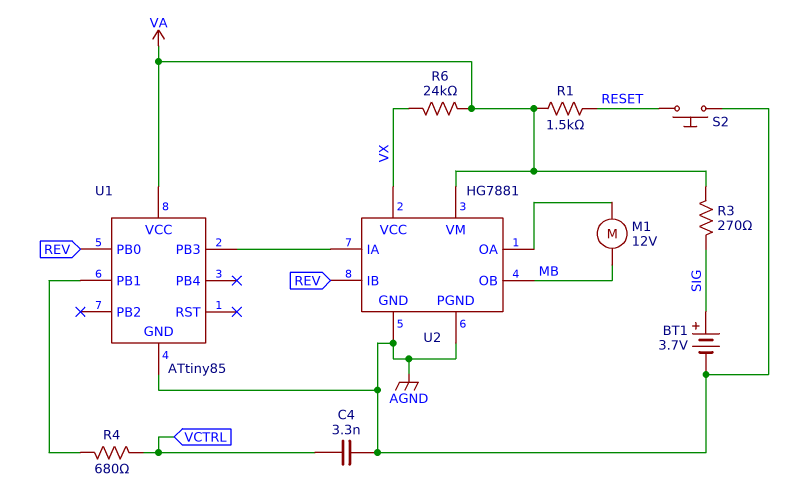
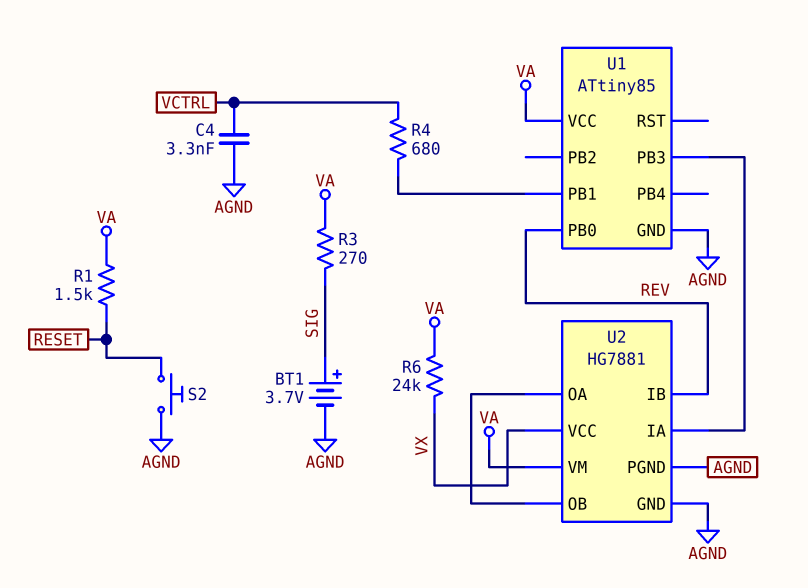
M1: motor 12V (MB, U2/OA) -> none
U2 pin OB: MB -> U2/OA

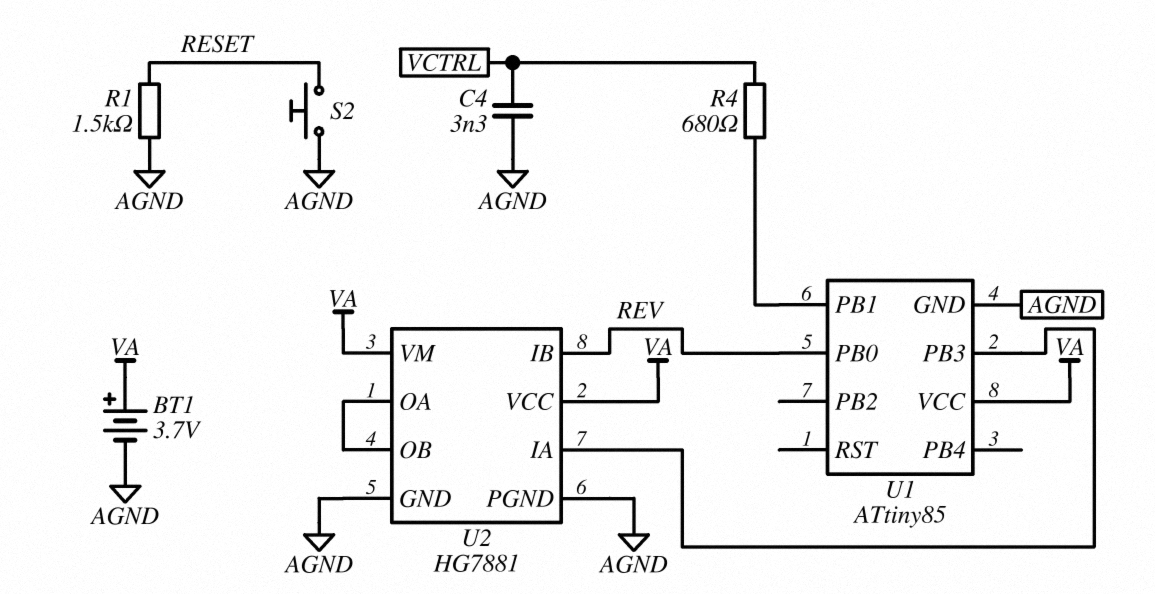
BT1: 3.7V (plus SIG, minus AGND) -> 3.7V (plus VA, minus AGND)
R1: 1.5k (RESET, VA) -> 1.5k (AGND, RESET)
R3: 270 (SIG, VA) -> none
R6: 24k (VA, VX) -> none
U2 pin VCC: VX -> VA

